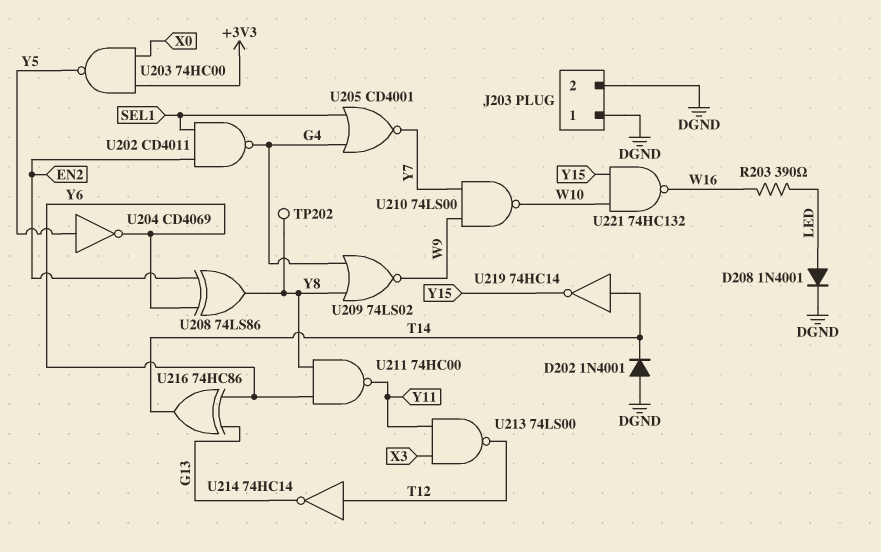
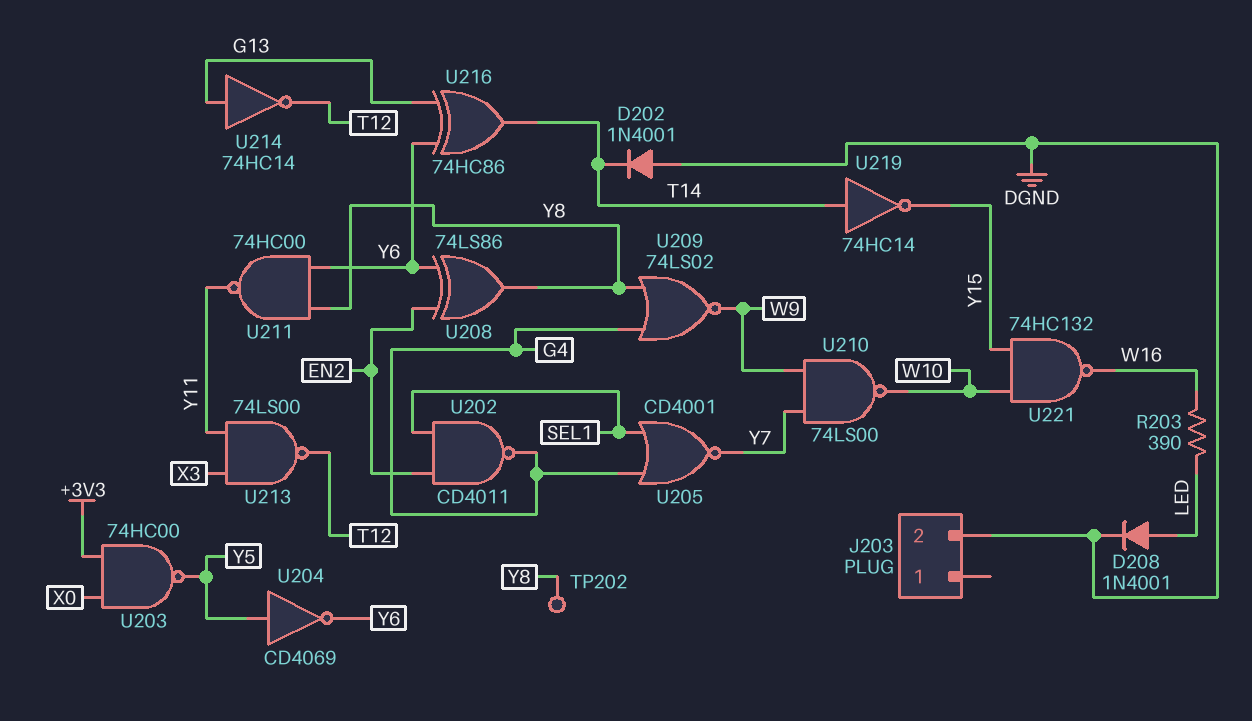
J203 pin 1: DGND -> none
U214: NOT 74HC14 (in T12, out G13) -> NOT 74HC14 (in G13, out T12)

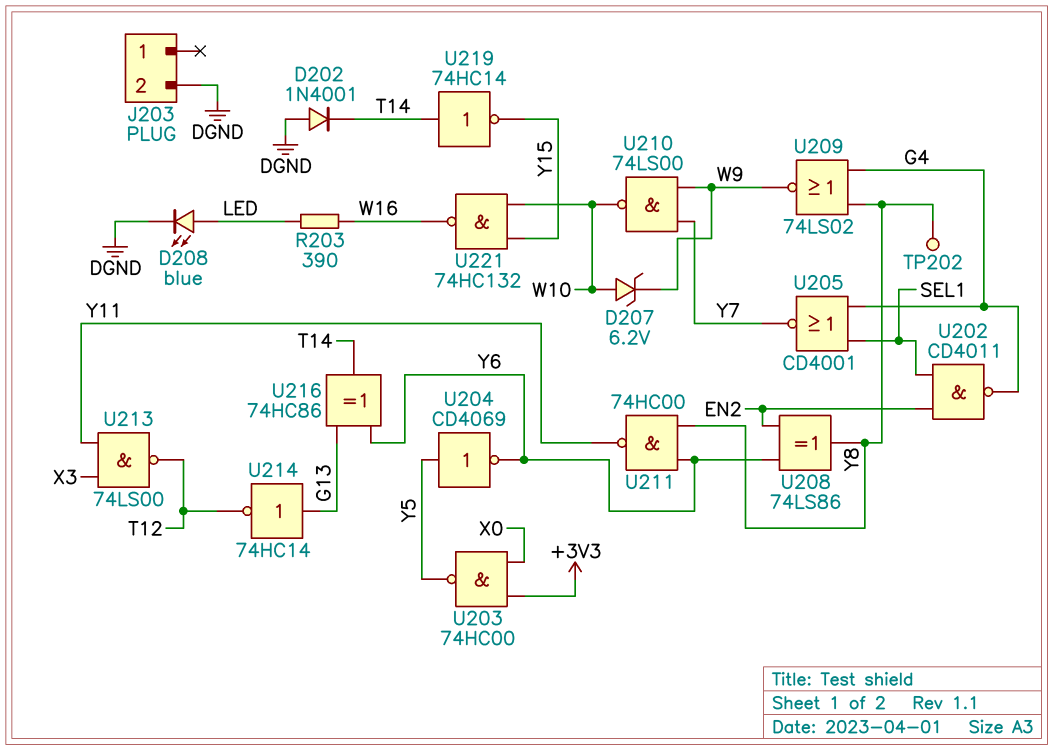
D207: none -> zener 6.2V (A W10, K W9)
D208: diode 1N4001 (A LED, K DGND) -> LED blue (A LED, K DGND)

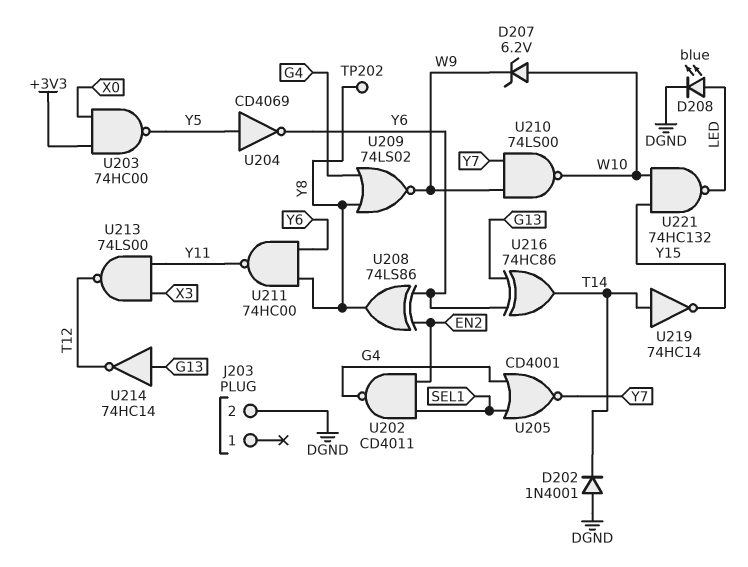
R203: 390 (LED, W16) -> none
U221: NAND 74HC132 (in W10, in Y15, out W16) -> NAND 74HC132 (in W10, in Y15, out LED)

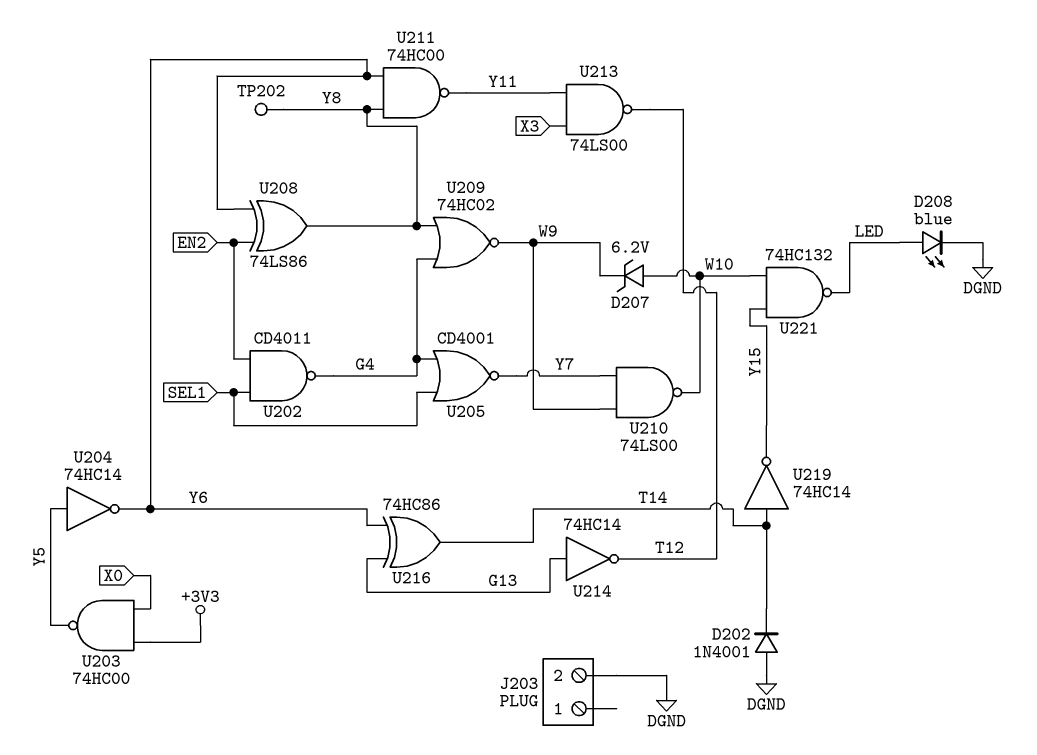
U204: NOT CD4069 (in Y5, out Y6) -> NOT 74HC14 (in Y5, out Y6)
U209: NOR 74LS02 (in G4, in Y8, out W9) -> NOR 74HC02 (in G4, in Y8, out W9)

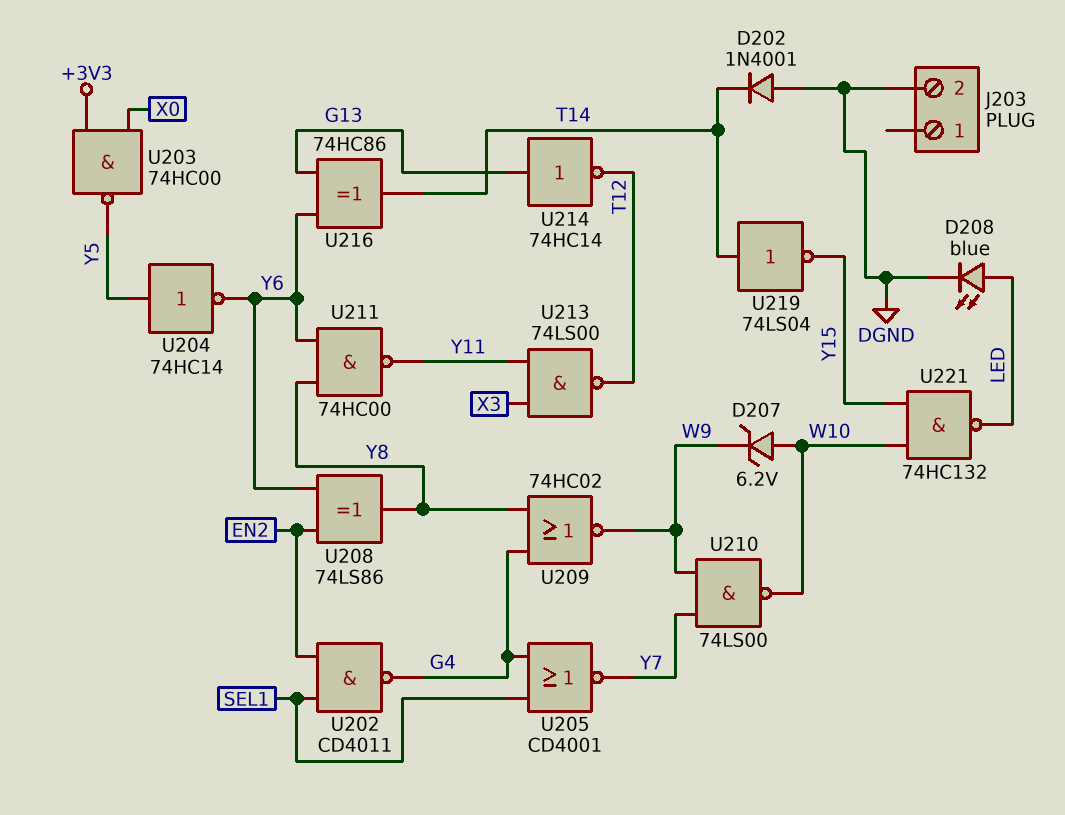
TP202: test point (Y8) -> none
U219: NOT 74HC14 (in T14, out Y15) -> NOT 74LS04 (in T14, out Y15)

